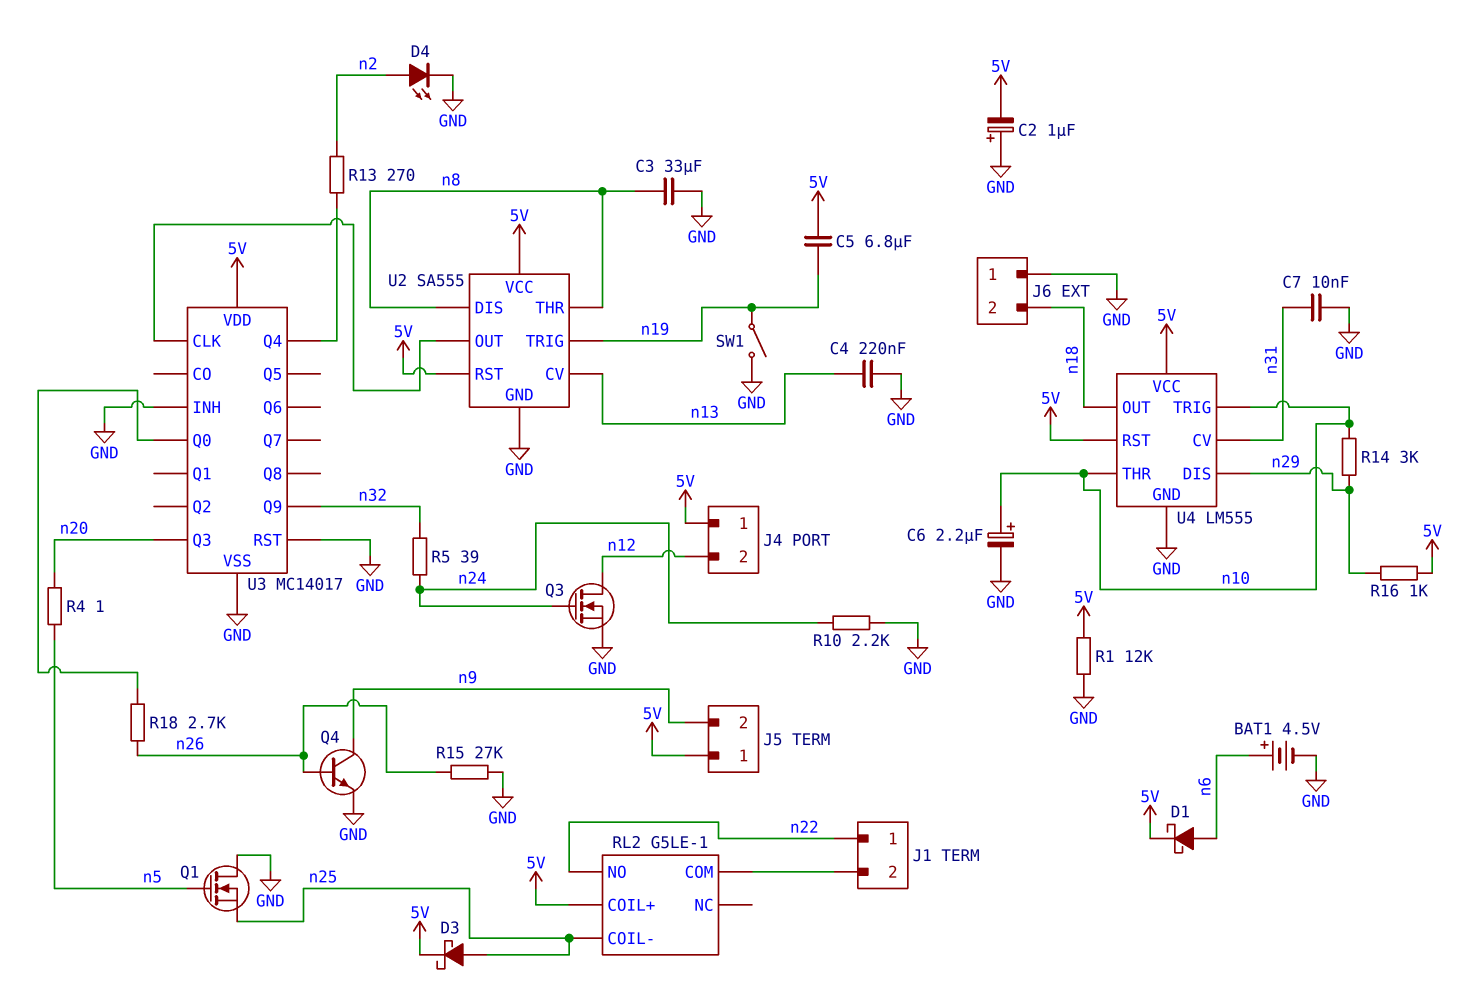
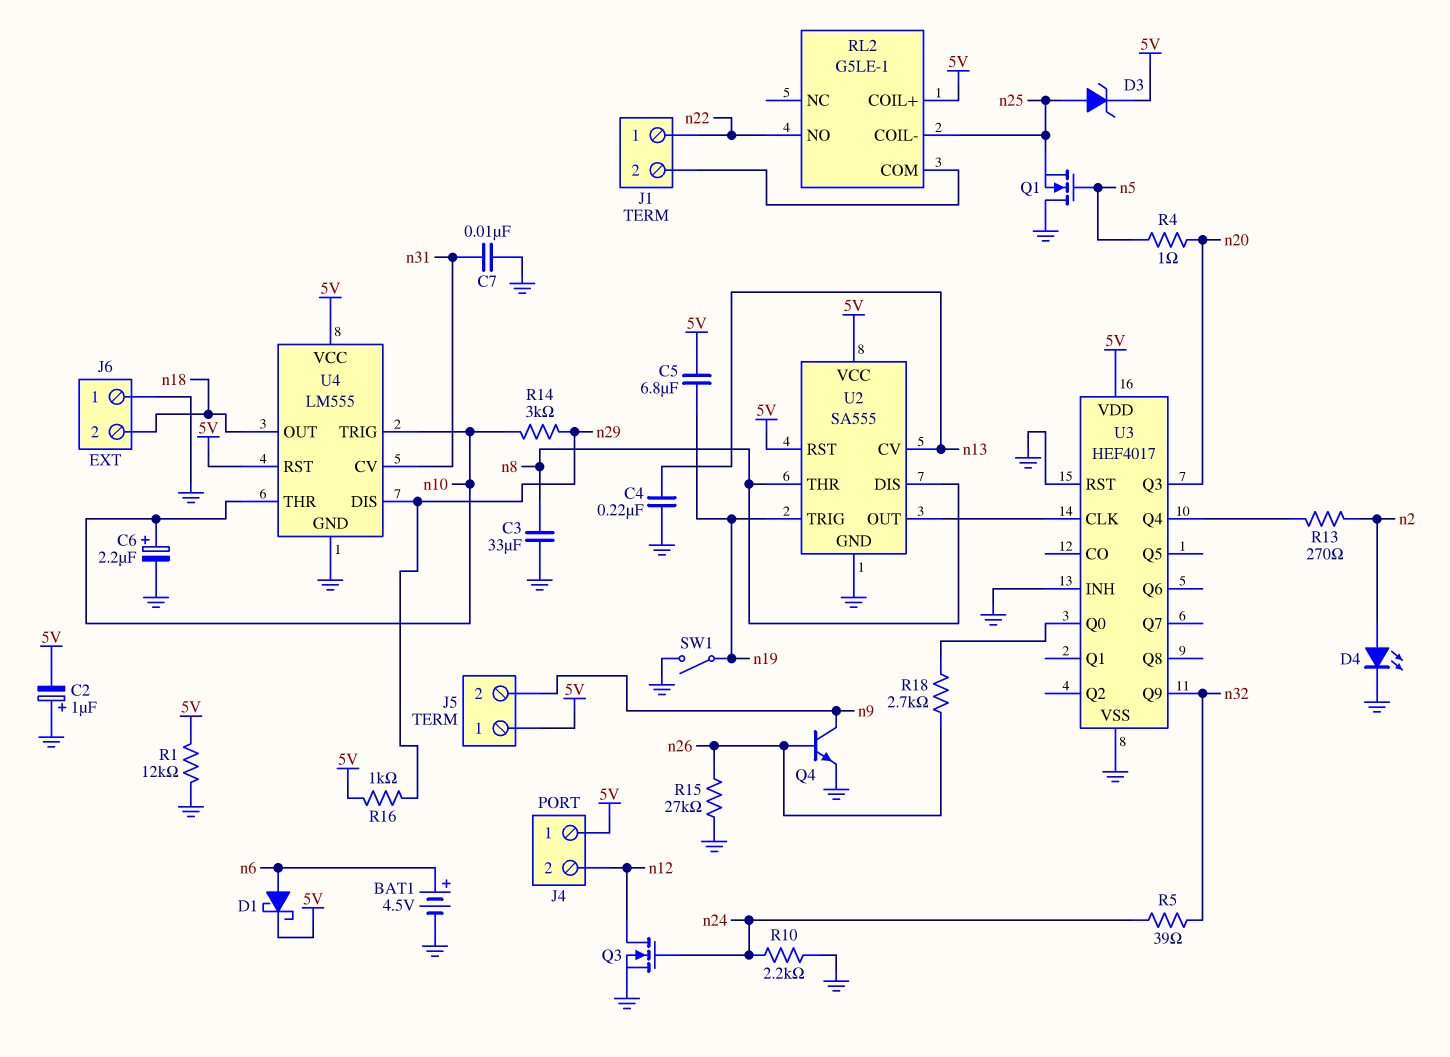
D3: schottky (A n25, K 5V) -> zener (A n25, K 5V)
U3: MC14017 -> HEF4017

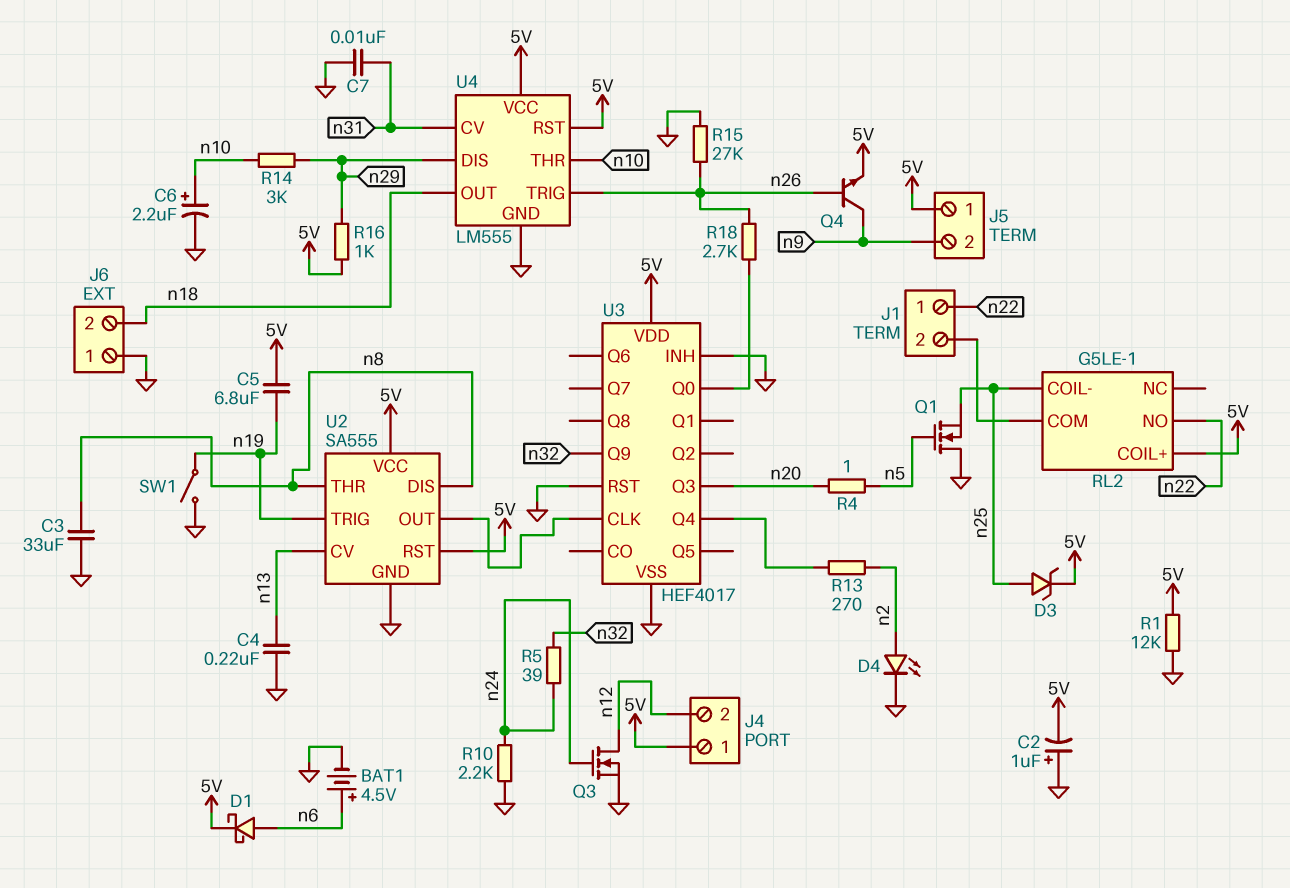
Q4: NPN (B n26, C n9, E GND) -> NPN (B n26, C n9, E 5V)
U4 pin TRIG: n10 -> n26

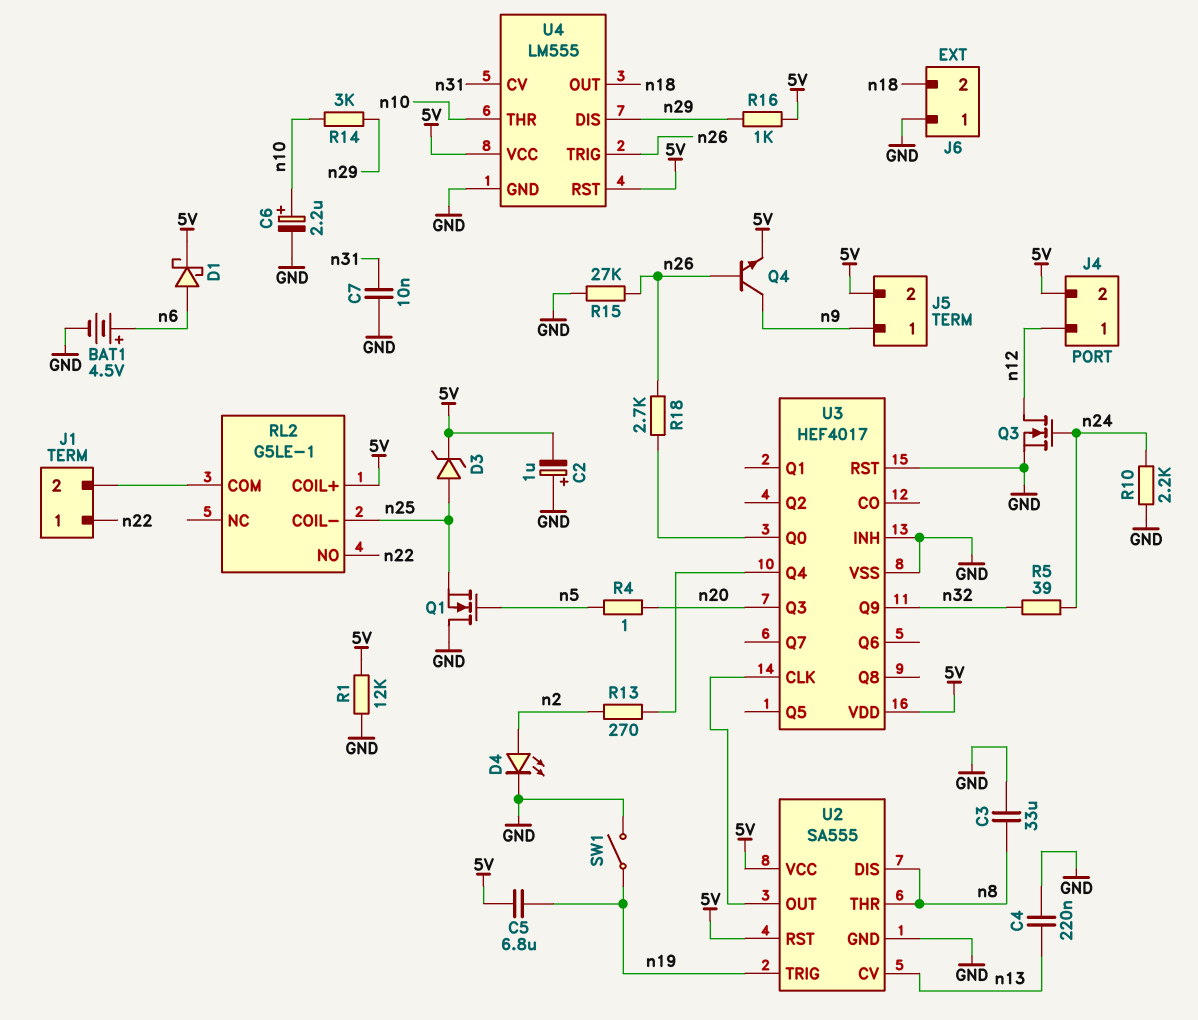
J4 pin 1: 5V -> n12
J4 pin 2: n12 -> 5V
J5 pin 1: 5V -> n9
J5 pin 2: n9 -> 5V

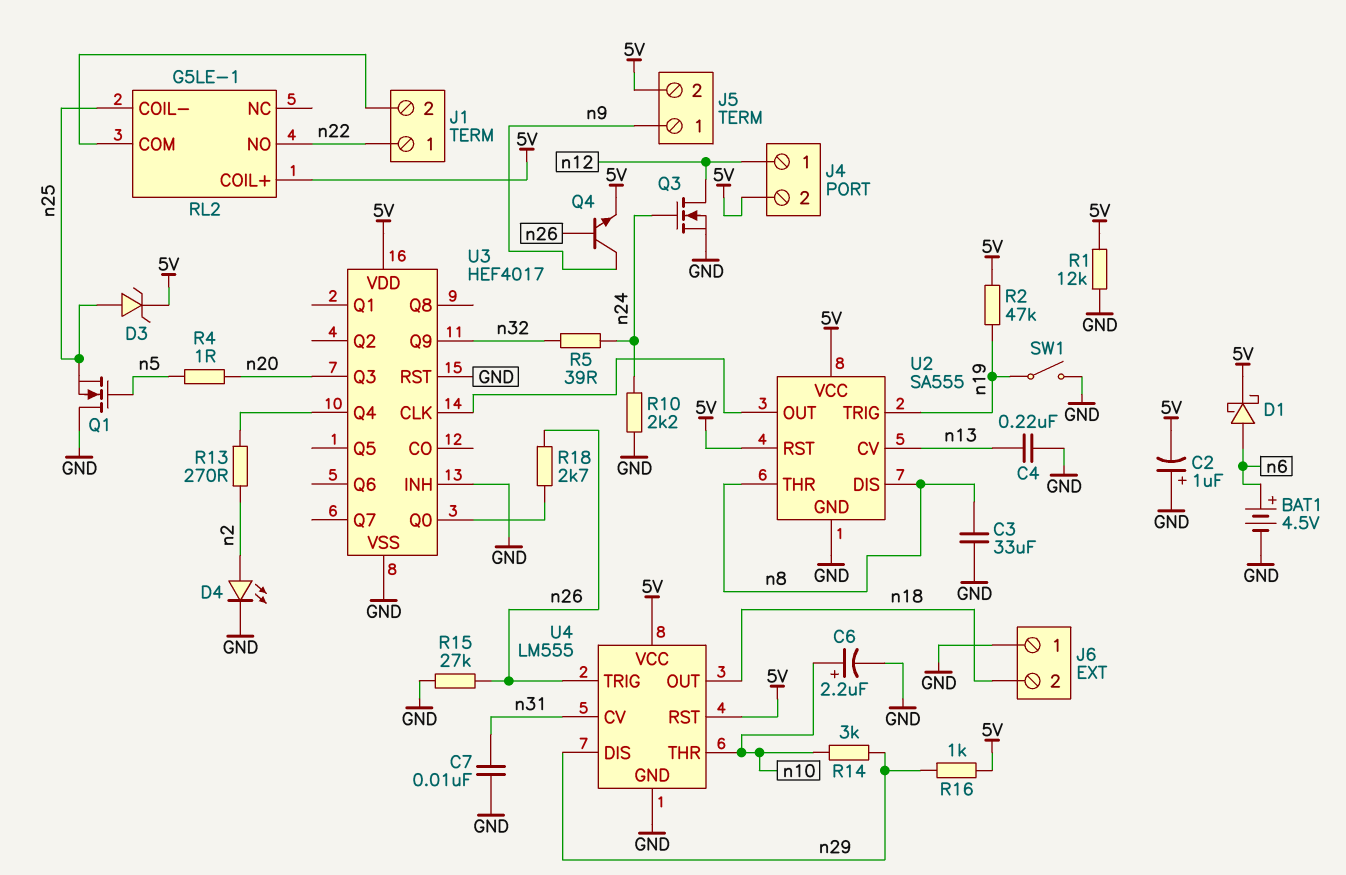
C5: 6.8uF (5V, n19) -> none
R2: none -> 47k (5V, n19)

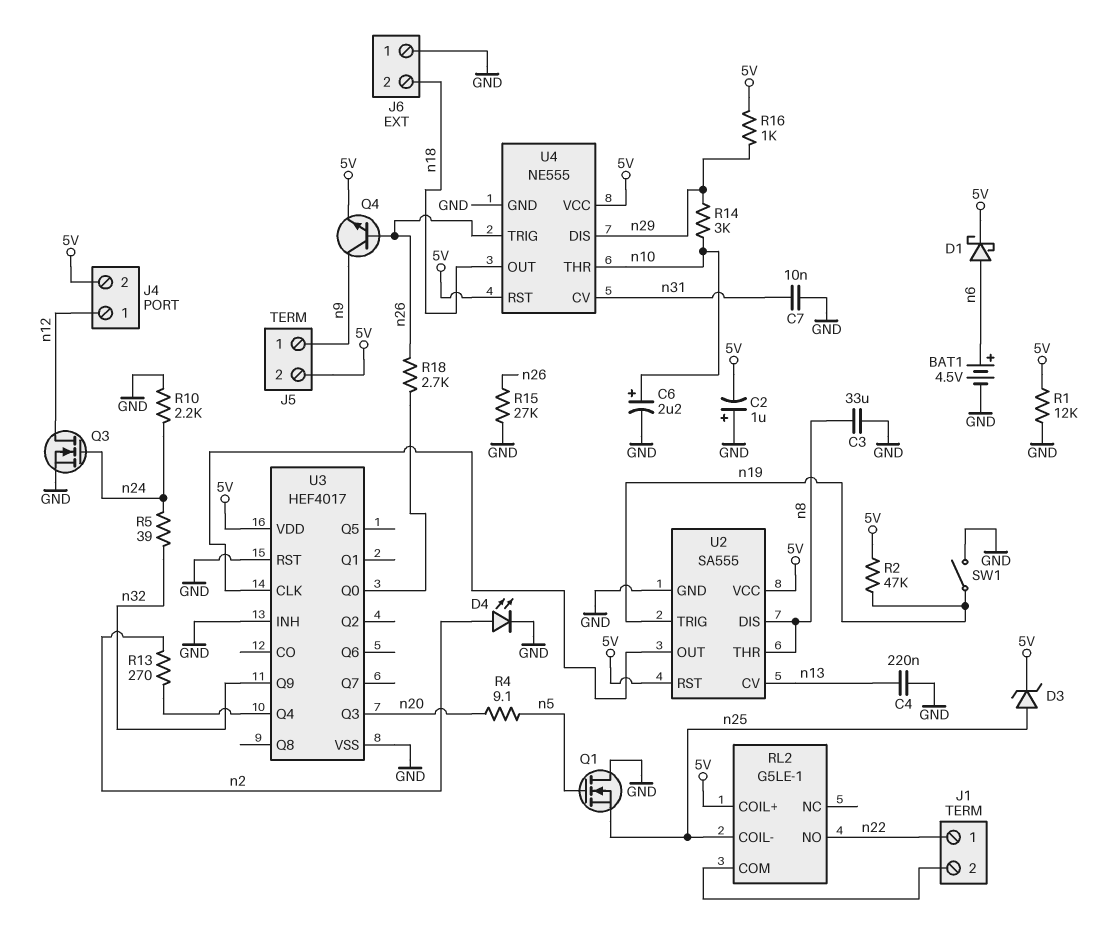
R4: 1 (n5, n20) -> 9.1 (n5, n20)
U4: LM555 -> NE555

